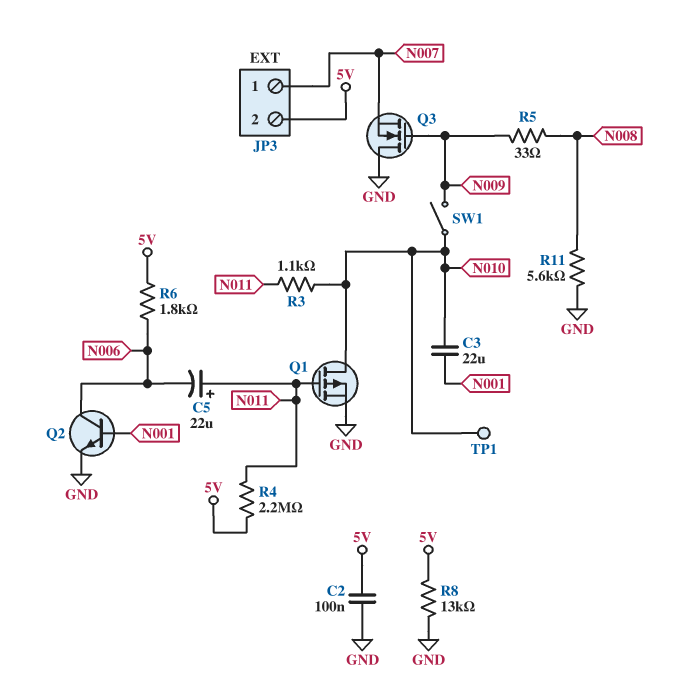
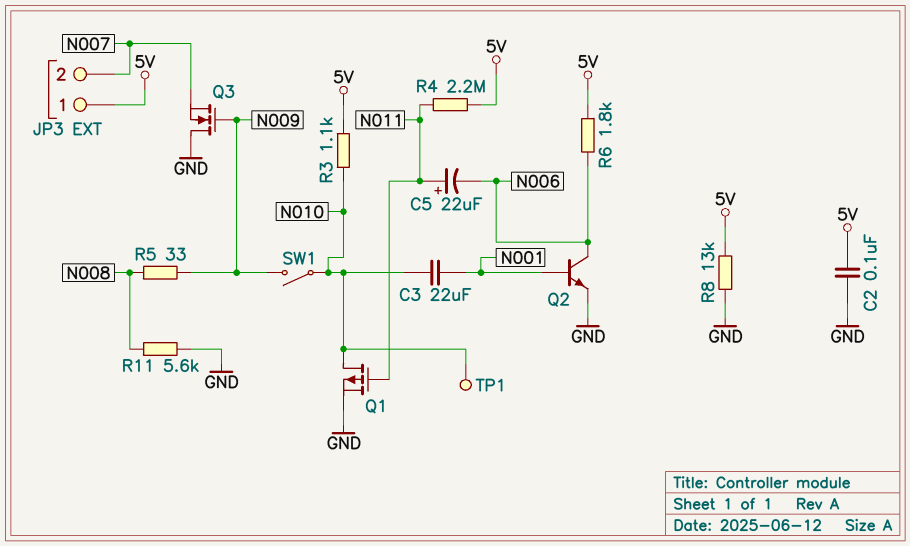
JP3 pin 1: N007 -> 5V
JP3 pin 2: 5V -> N007
R3: 1.1k (N010, N011) -> 1.1k (5V, N010)

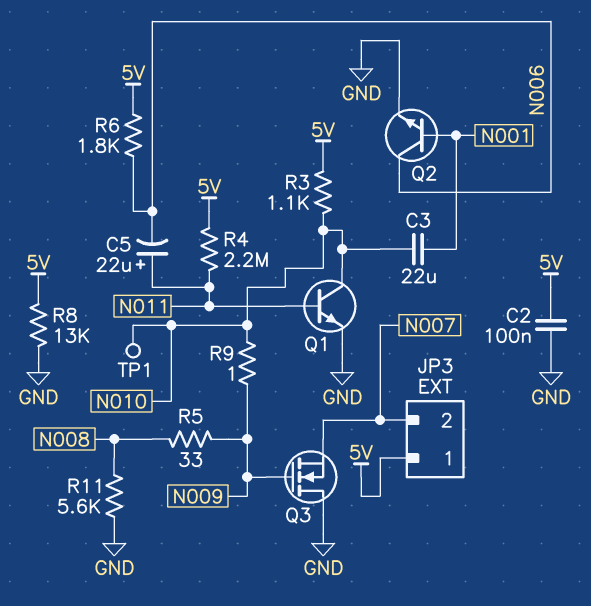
Q1: PMOS (G N011, D N010, S GND) -> NPN (B N011, C N010, E GND)
R9: none -> 1 (N009, N010)
SW1: switch (N009, N010) -> none

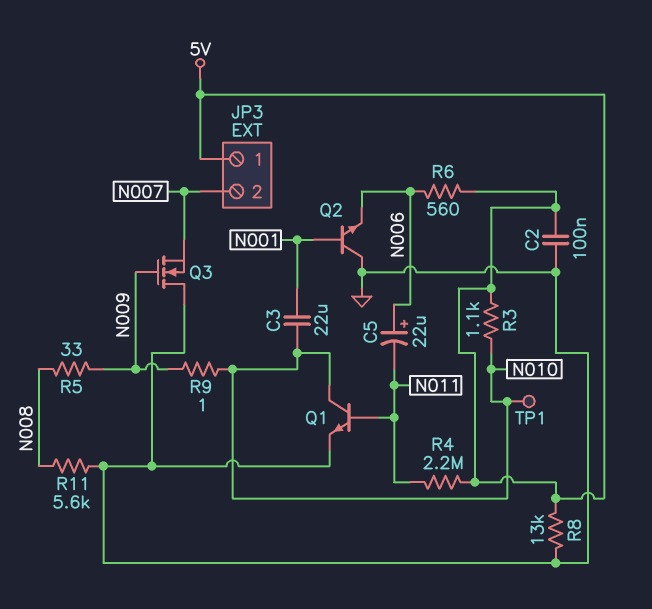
C5: 22uF (plus N011, minus N006) -> 22uF (plus N006, minus N011)
Q2: NPN (B N001, C N006, E GND) -> NPN (B N001, C GND, E N006)
R6: 1.8k (5V, N006) -> 560 (5V, N006)

